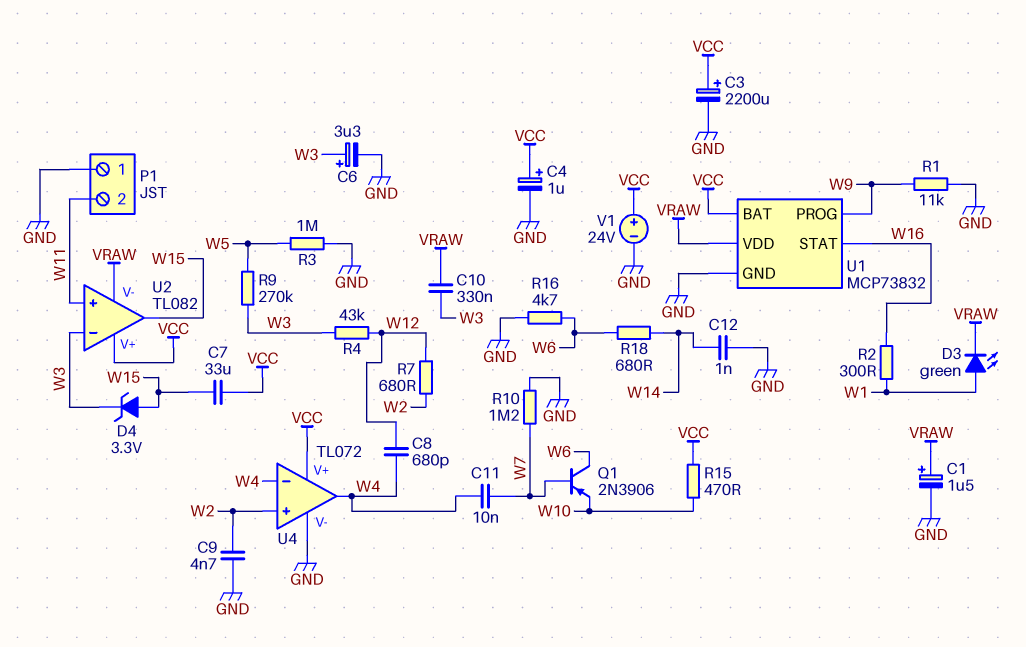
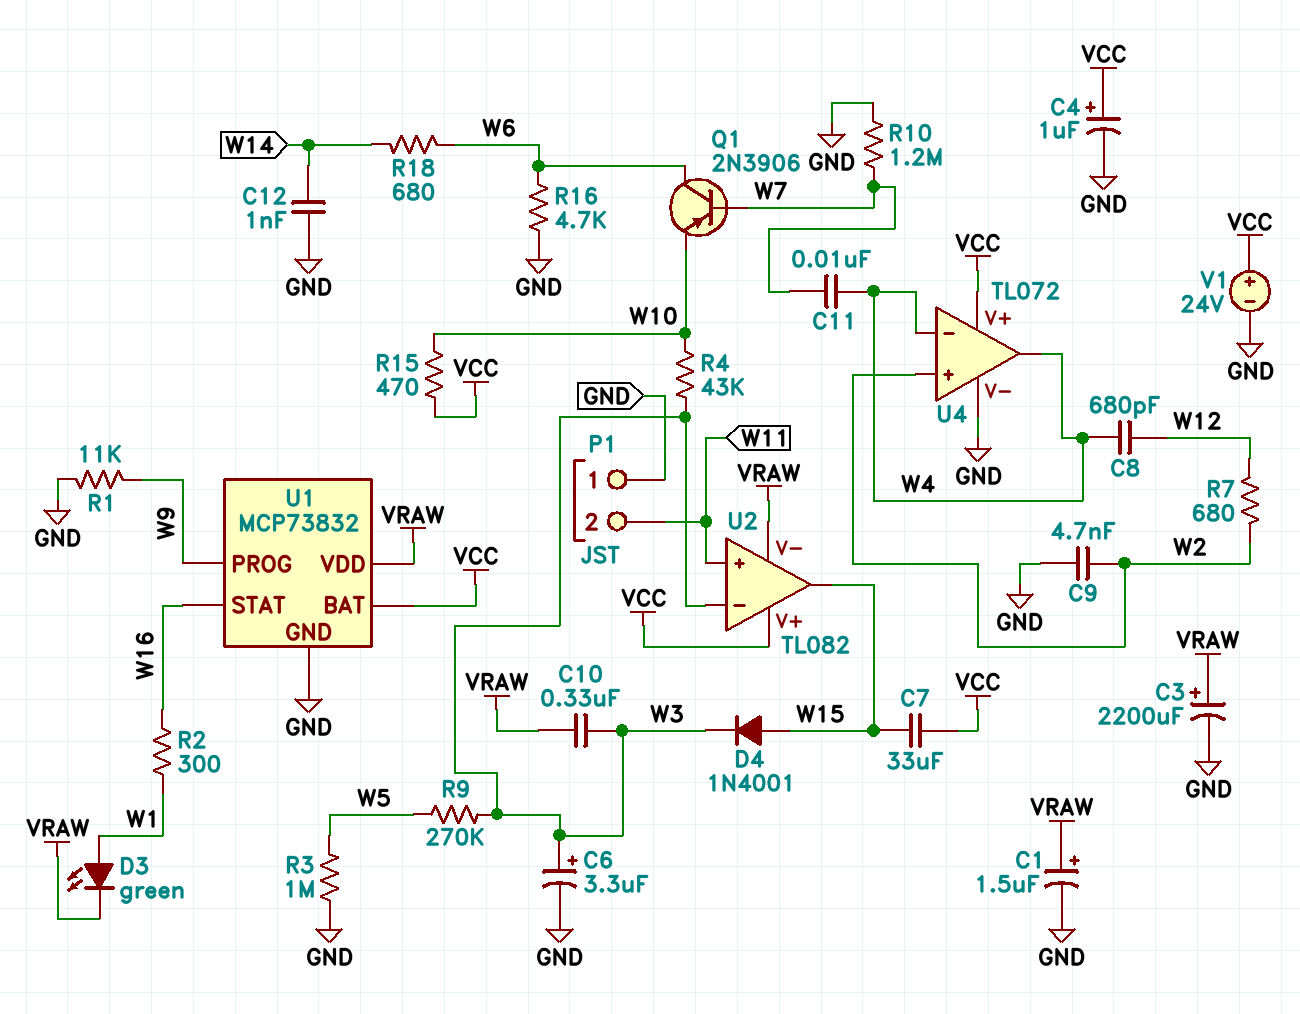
C3: 2200uF (plus VCC, minus GND) -> 2200uF (plus VRAW, minus GND)
D4: zener 3.3V (A W15, K W3) -> diode 1N4001 (A W15, K W3)
R4: 43k (W3, W12) -> 43k (W3, W10)

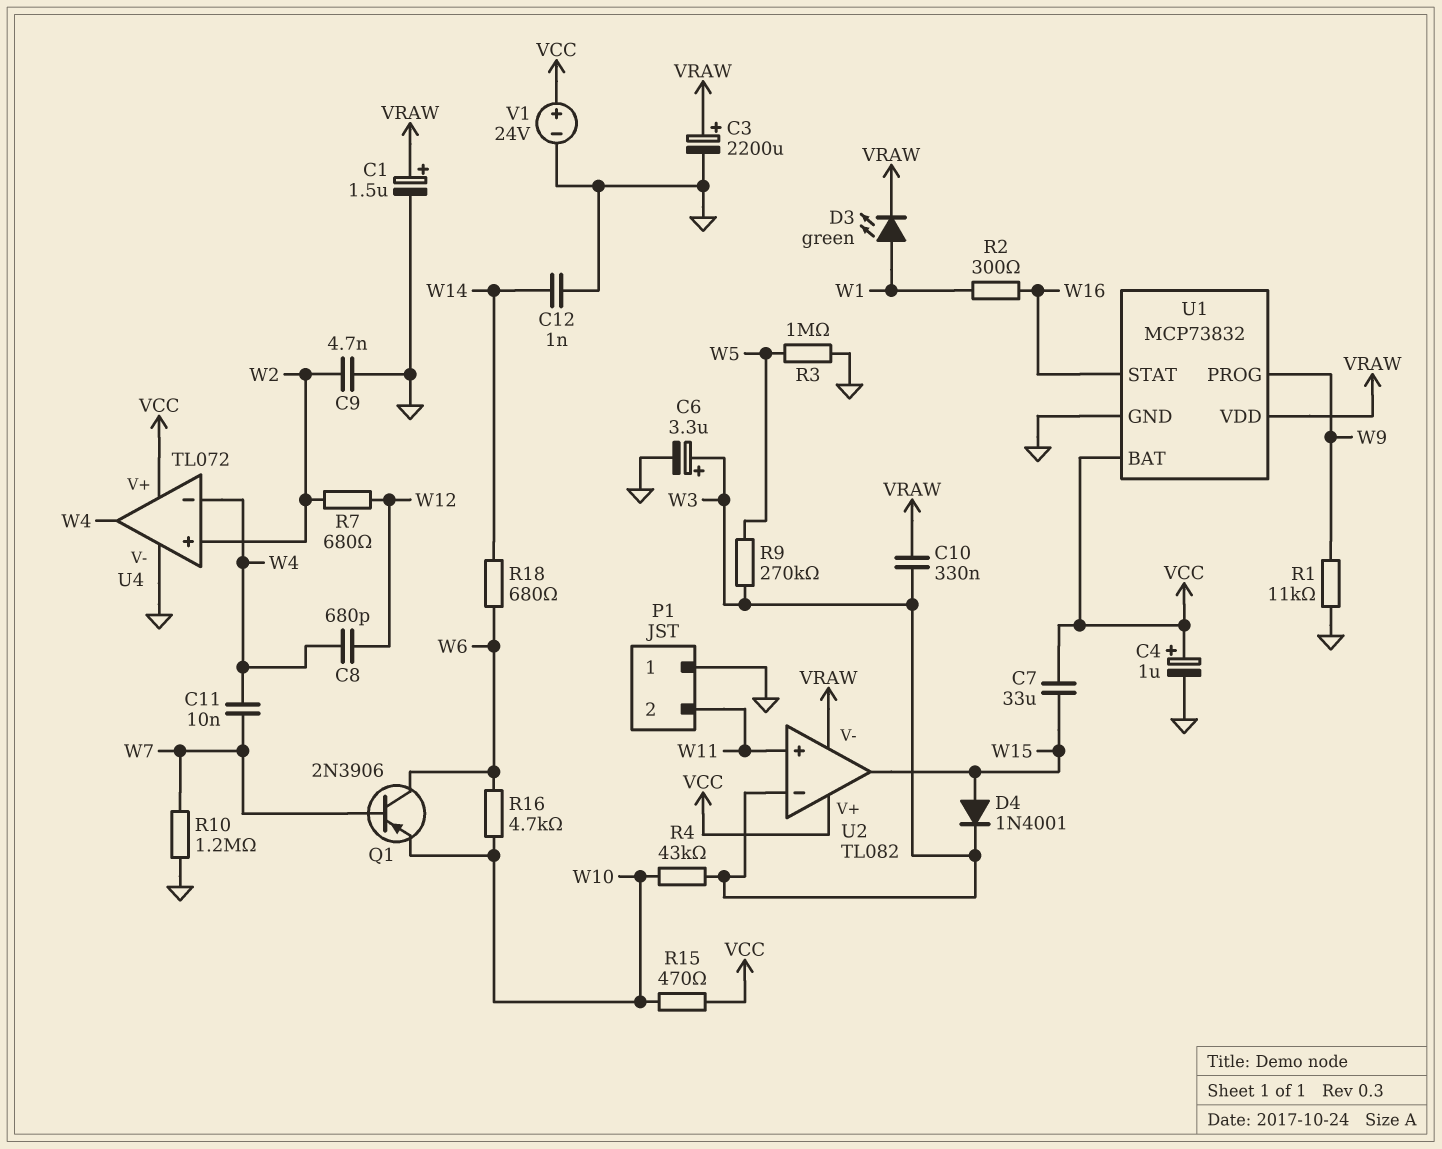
R16: 4.7k (GND, W6) -> 4.7k (W6, W10)

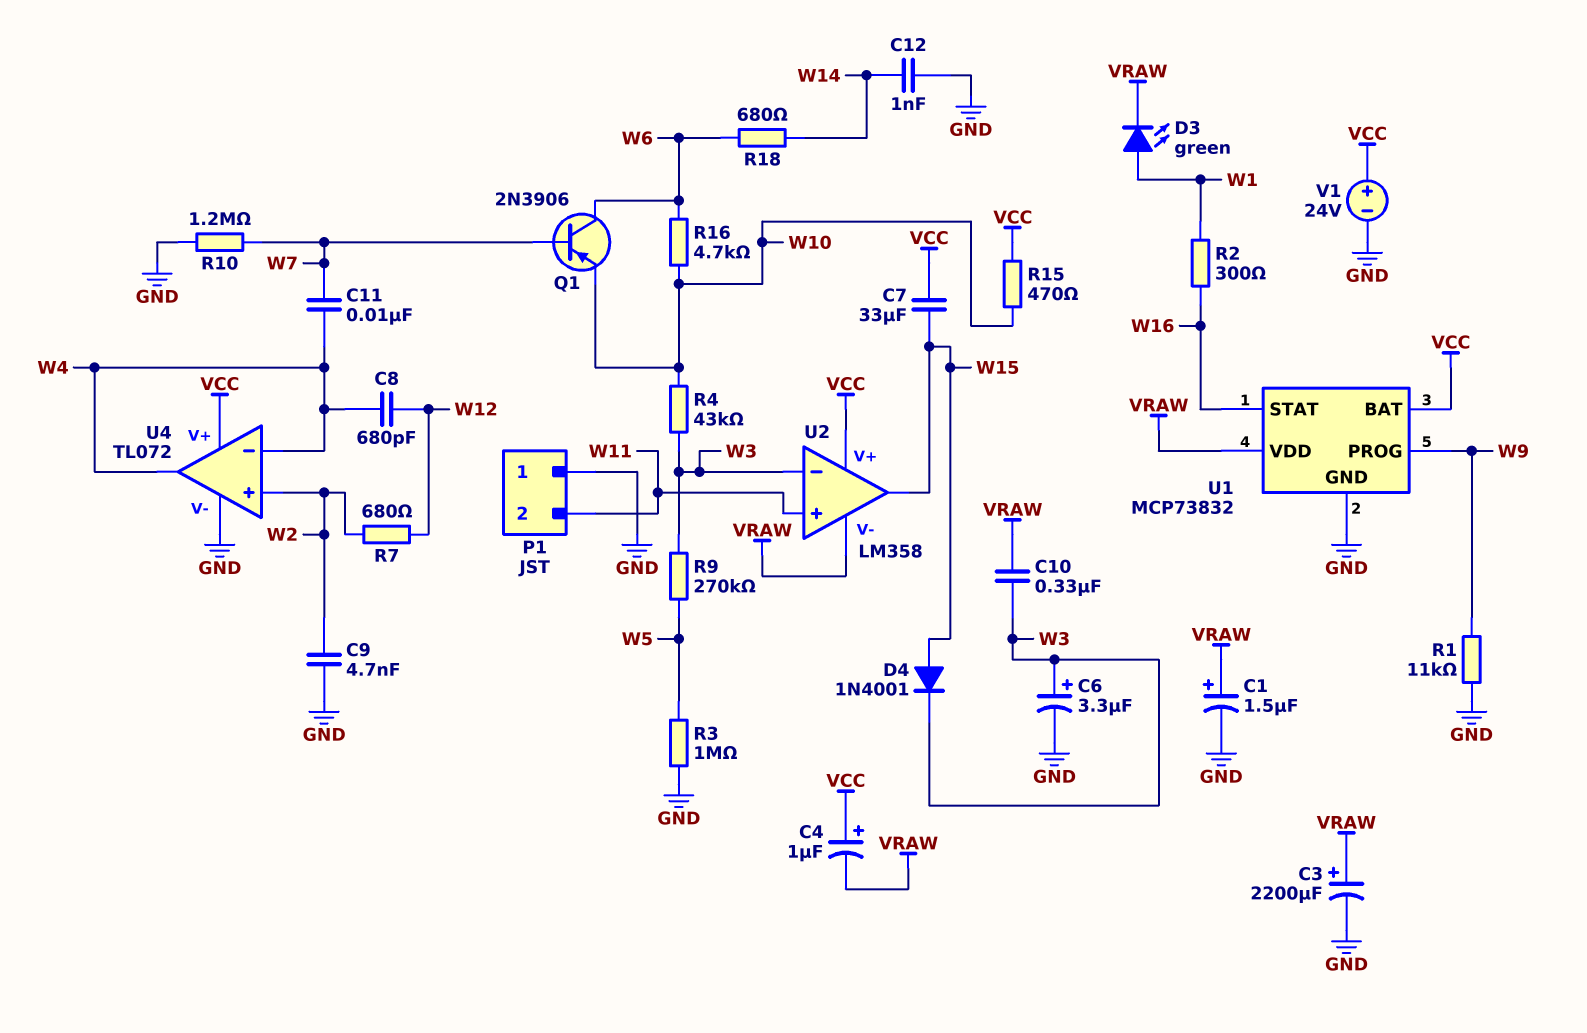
C4: 1uF (plus VCC, minus GND) -> 1uF (plus VCC, minus VRAW)
U2: TL082 -> LM358

